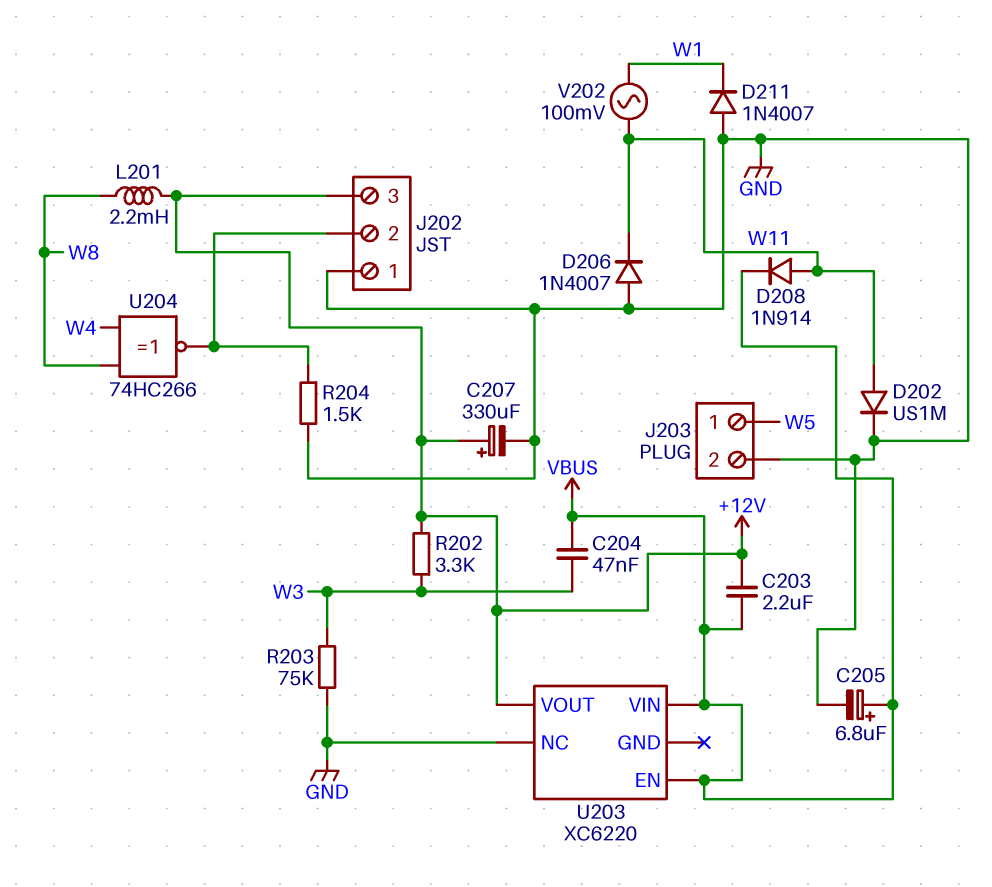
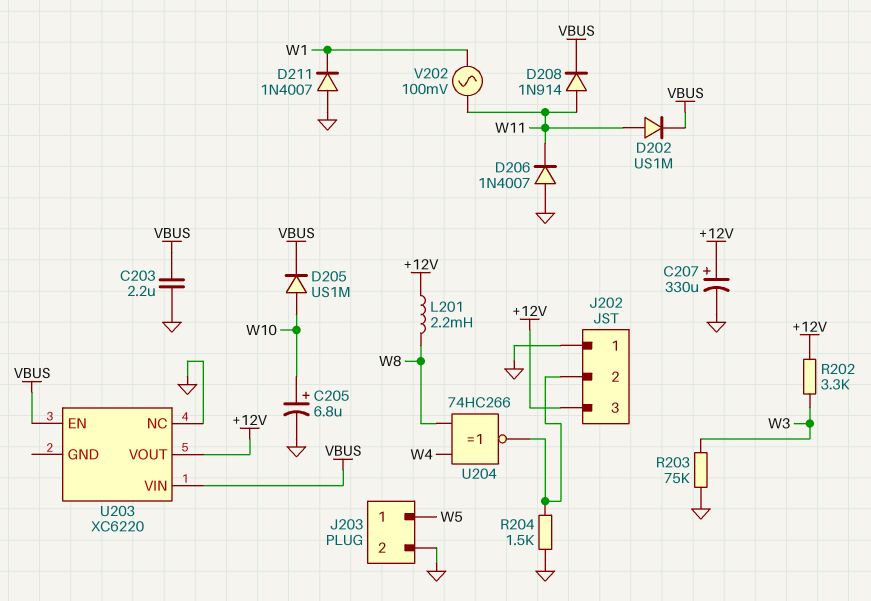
C203: 2.2uF (+12V, VBUS) -> 2.2uF (GND, VBUS)
C204: 47nF (VBUS, W3) -> none
C205: 6.8uF (plus VBUS, minus GND) -> 6.8uF (plus W10, minus GND)
D202: diode US1M (A W11, K GND) -> diode US1M (A W11, K VBUS)
D205: none -> diode US1M (A W10, K VBUS)

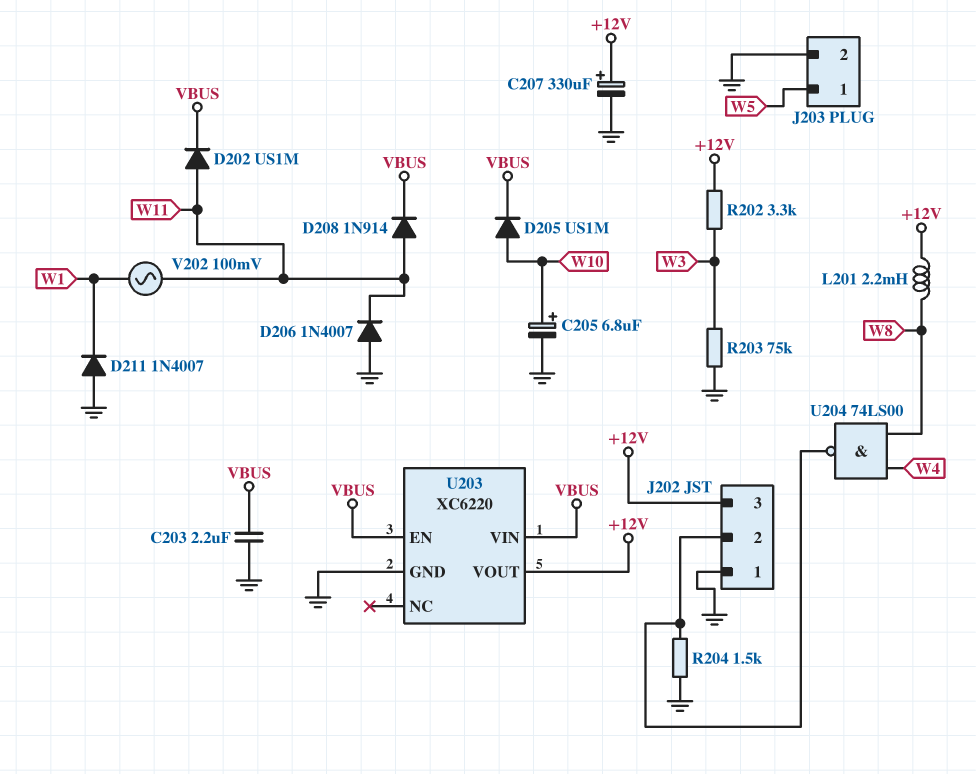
U203 pin GND: none -> GND
U203 pin NC: GND -> none
U204: XNOR 74HC266 (in W4, in W8, out J202/2) -> NAND 74LS00 (in W4, in W8, out J202/2)

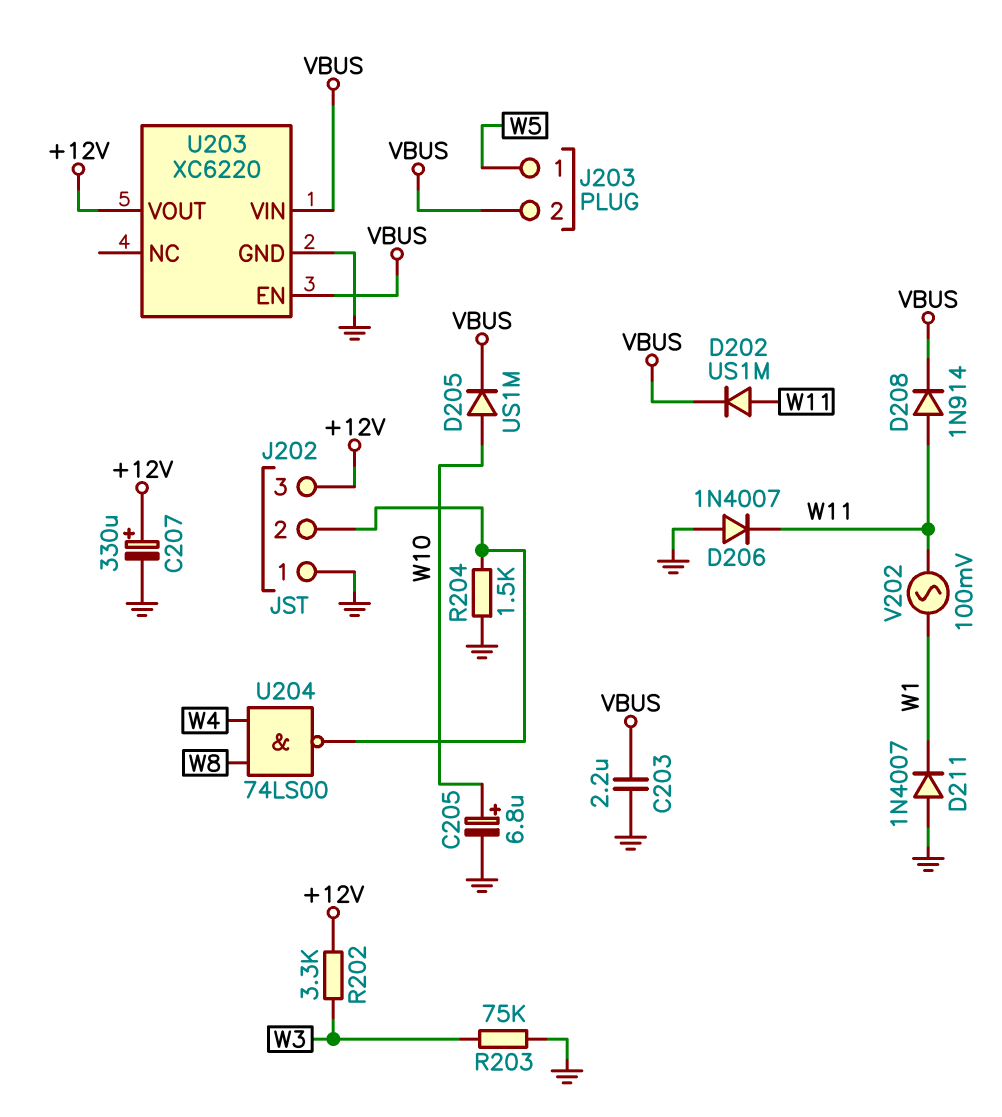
J203 pin 2: GND -> VBUS
L201: 2.2mH (+12V, W8) -> none

